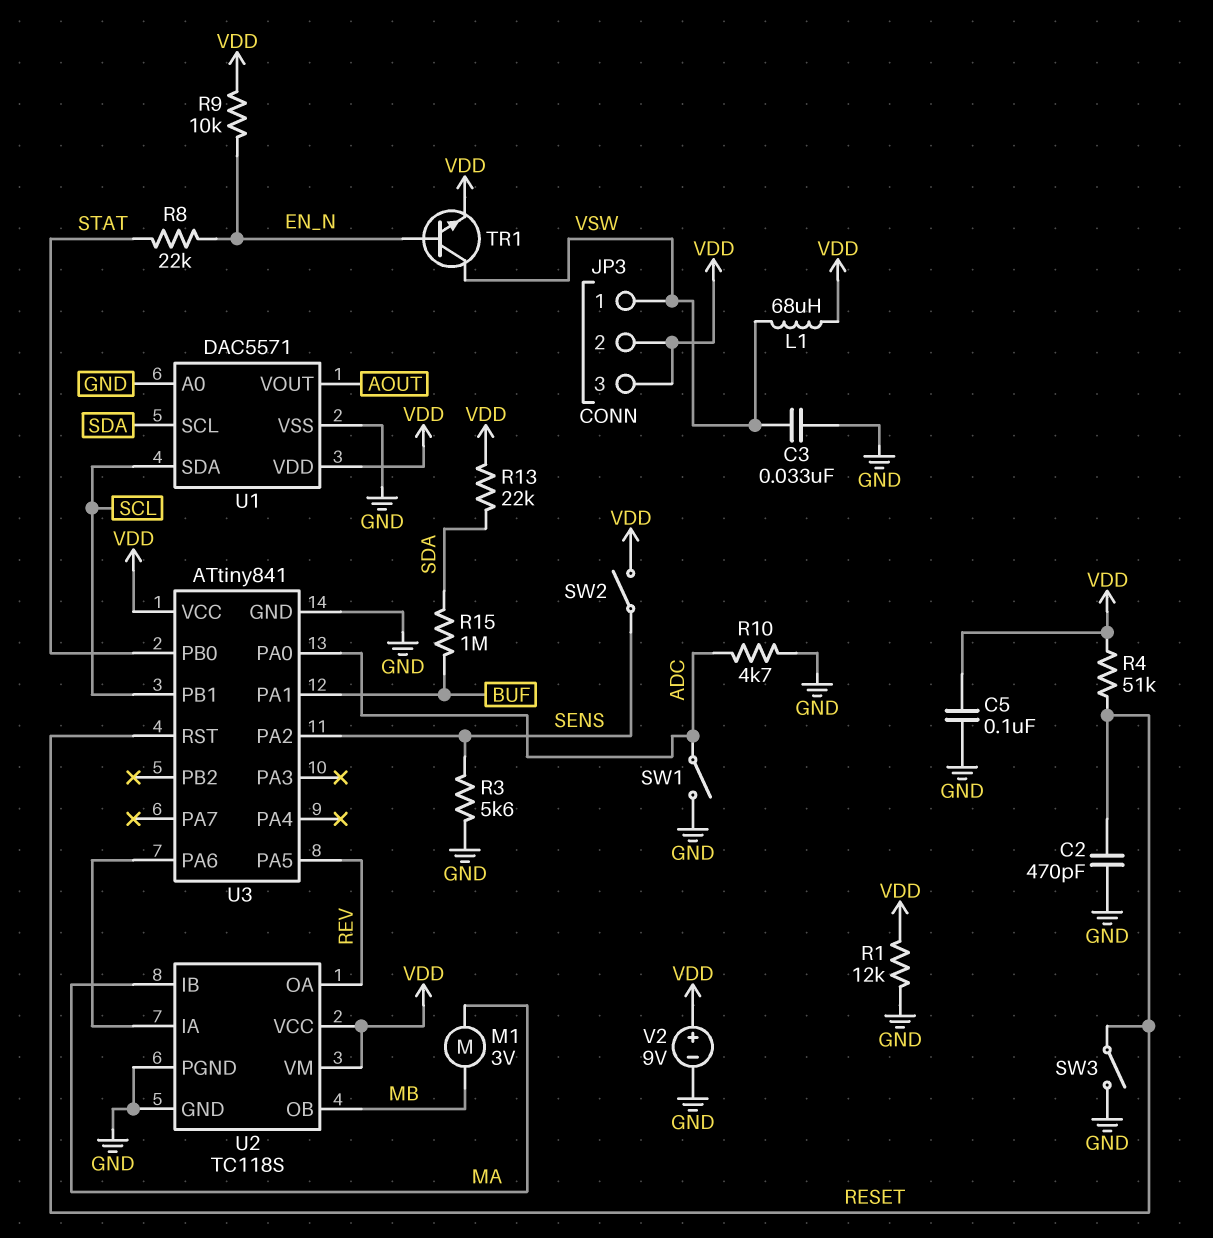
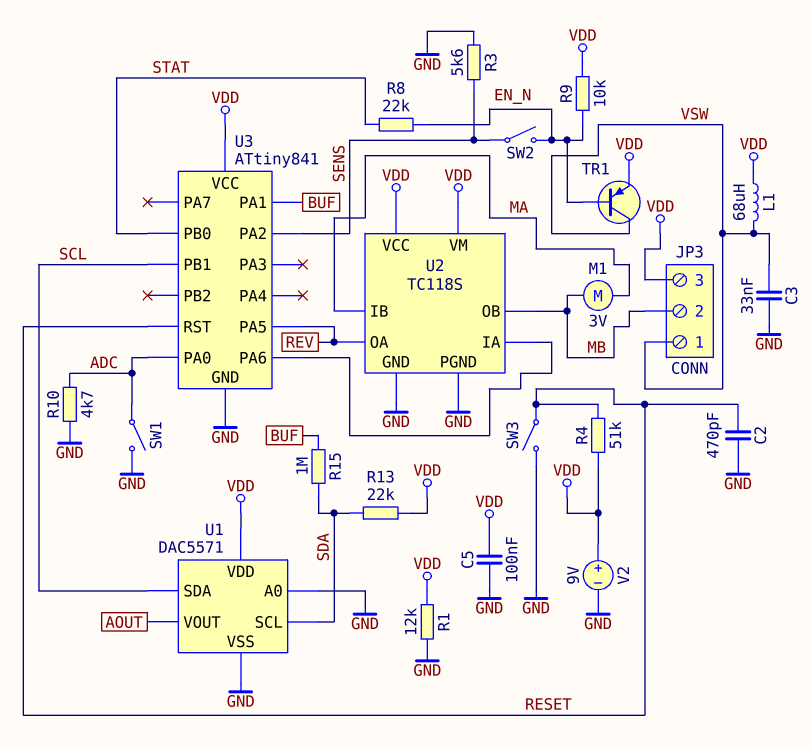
JP3 pin 2: VDD -> MB
SW2: switch (SENS, VDD) -> switch (EN_N, SENS)
TR1: NPN (B EN_N, C VSW, E VDD) -> PNP (B EN_N, C VSW, E VDD)

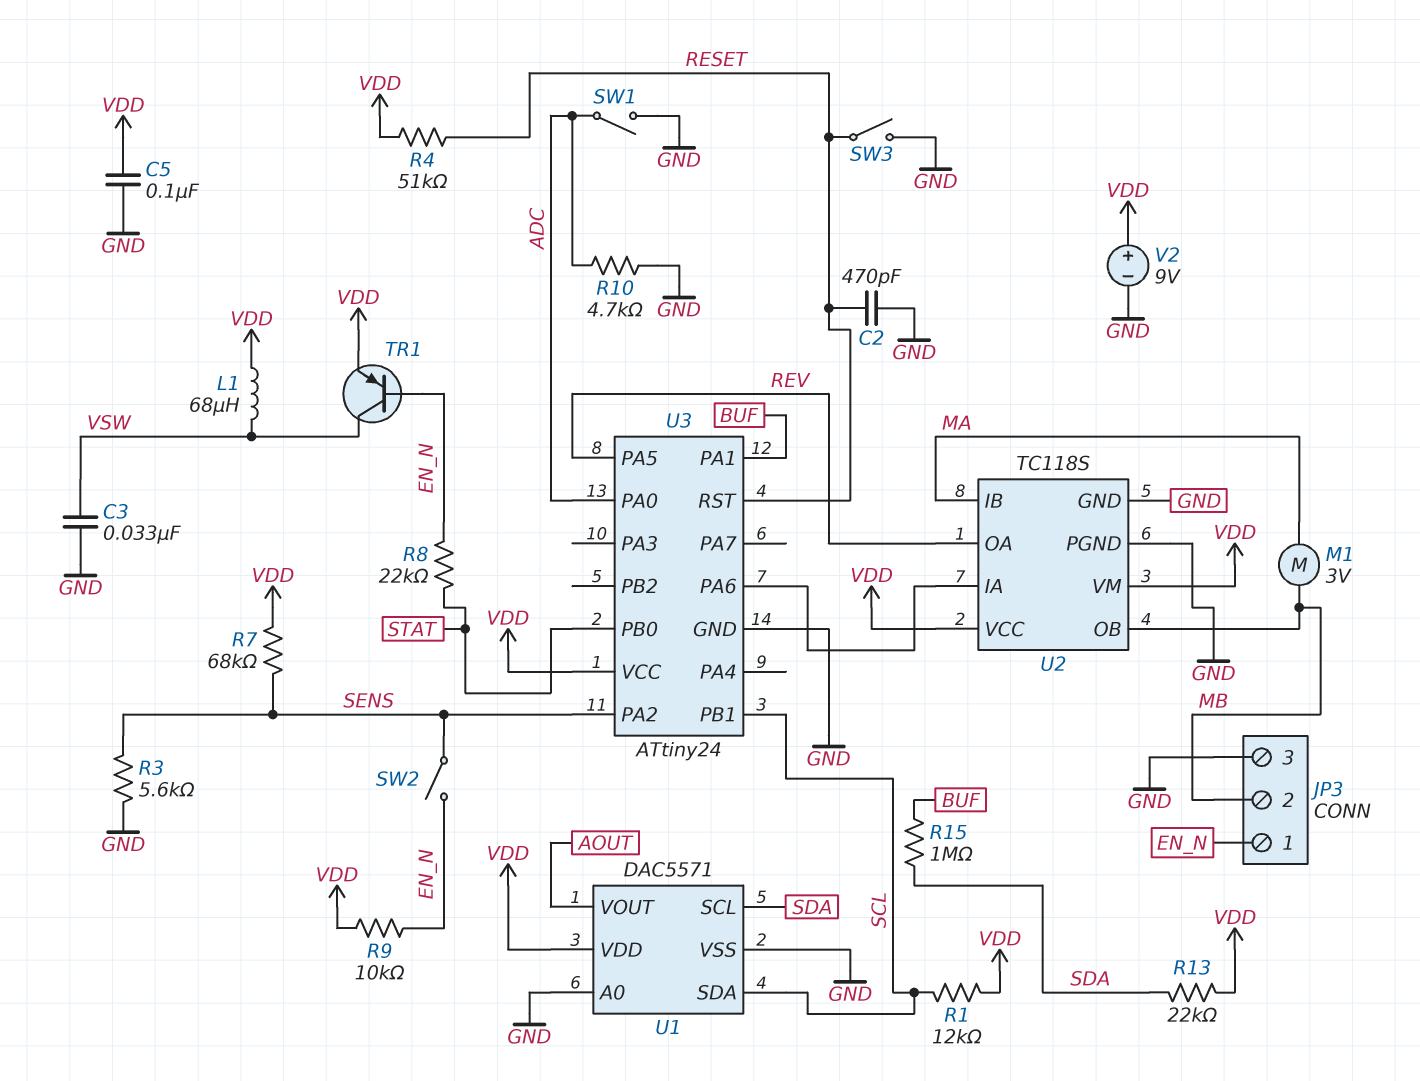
JP3 pin 1: VSW -> EN_N
JP3 pin 3: VDD -> GND
R1: 12k (GND, VDD) -> 12k (SCL, VDD)
R7: none -> 68k (SENS, VDD)
U3: ATtiny841 -> ATtiny24

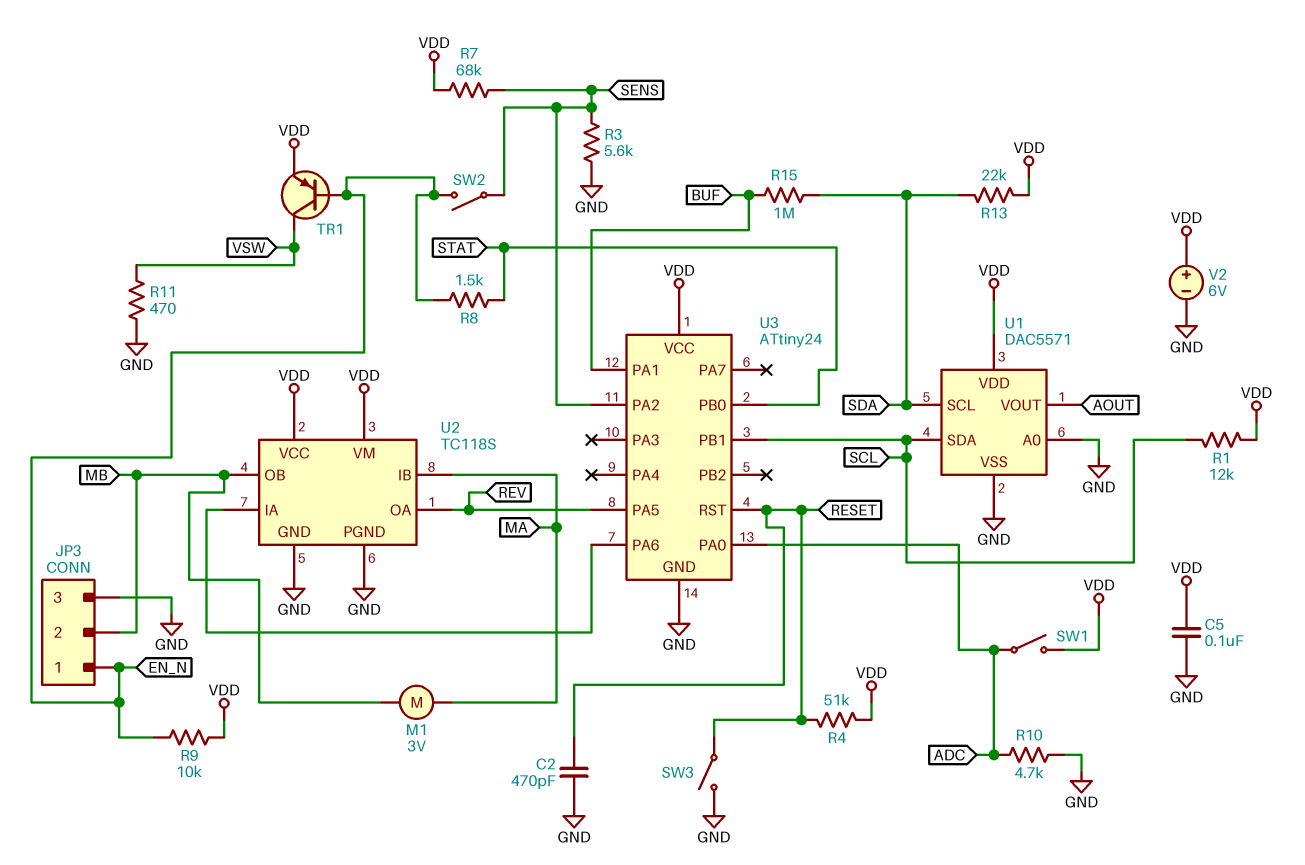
C3: 33nF (GND, VSW) -> none
L1: 68uH (VDD, VSW) -> none
R8: 22k (EN_N, STAT) -> 1.5k (EN_N, STAT)
R11: none -> 470 (GND, VSW)
SW1: switch (ADC, GND) -> switch (ADC, VDD)
V2: 9V (plus VDD, minus GND) -> 6V (plus VDD, minus GND)

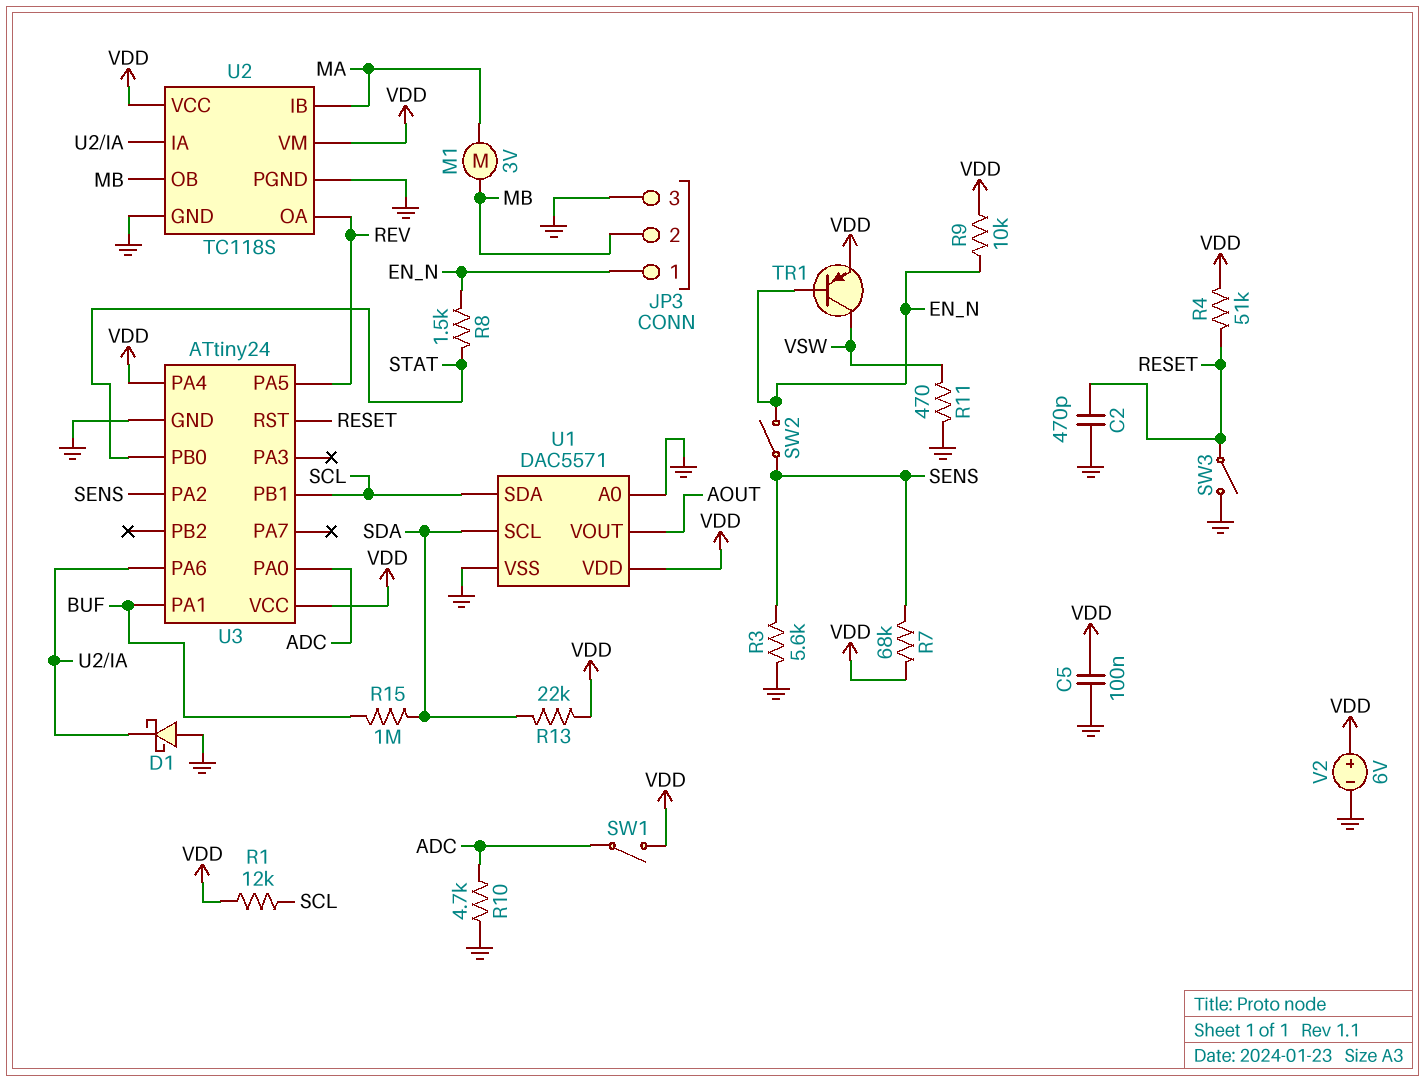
D1: none -> schottky (A GND, K U2/IA)
U3 pin PA4: none -> VDD

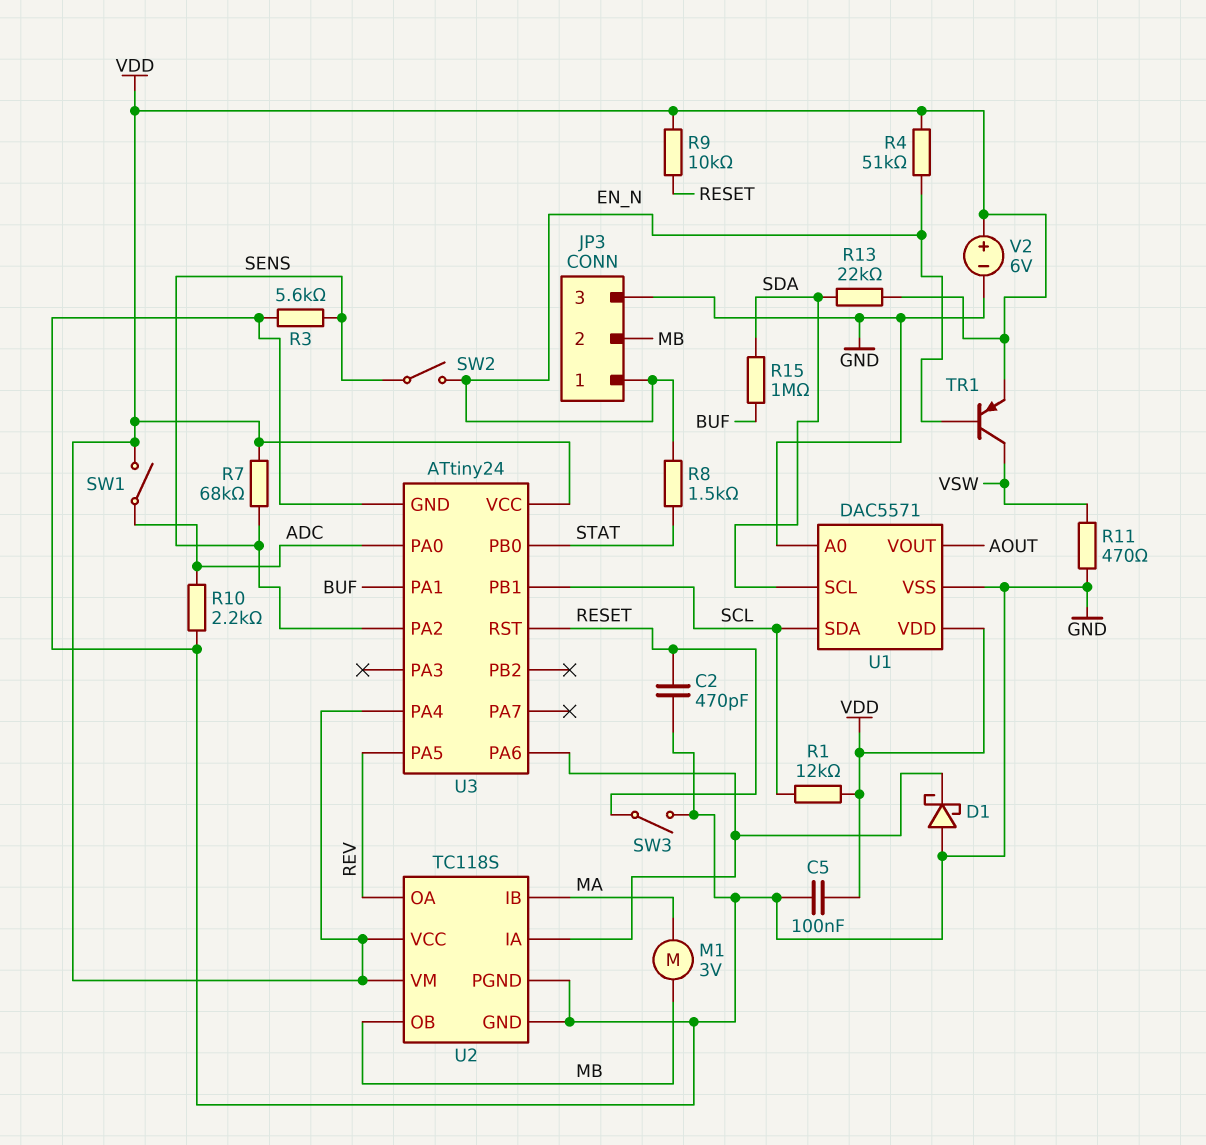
R4: 51k (RESET, VDD) -> 51k (EN_N, VDD)
R9: 10k (EN_N, VDD) -> 10k (RESET, VDD)
R10: 4.7k (ADC, GND) -> 2.2k (ADC, GND)

